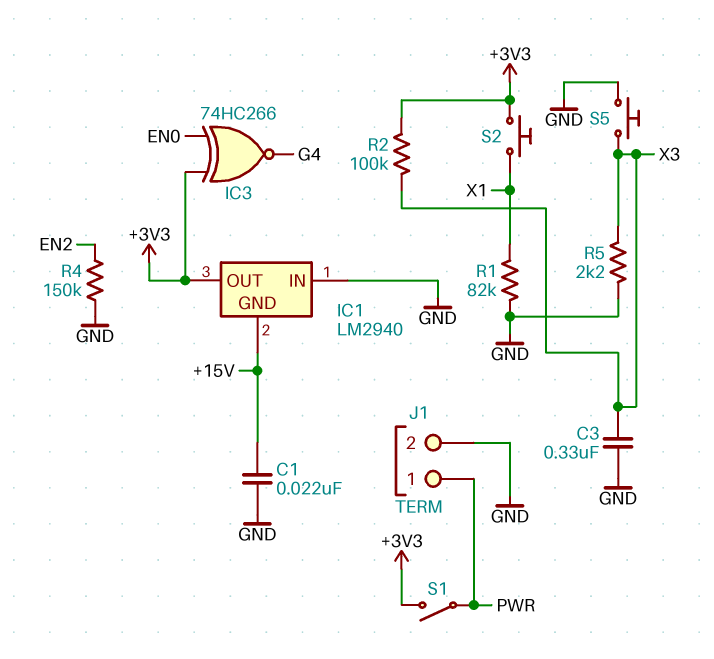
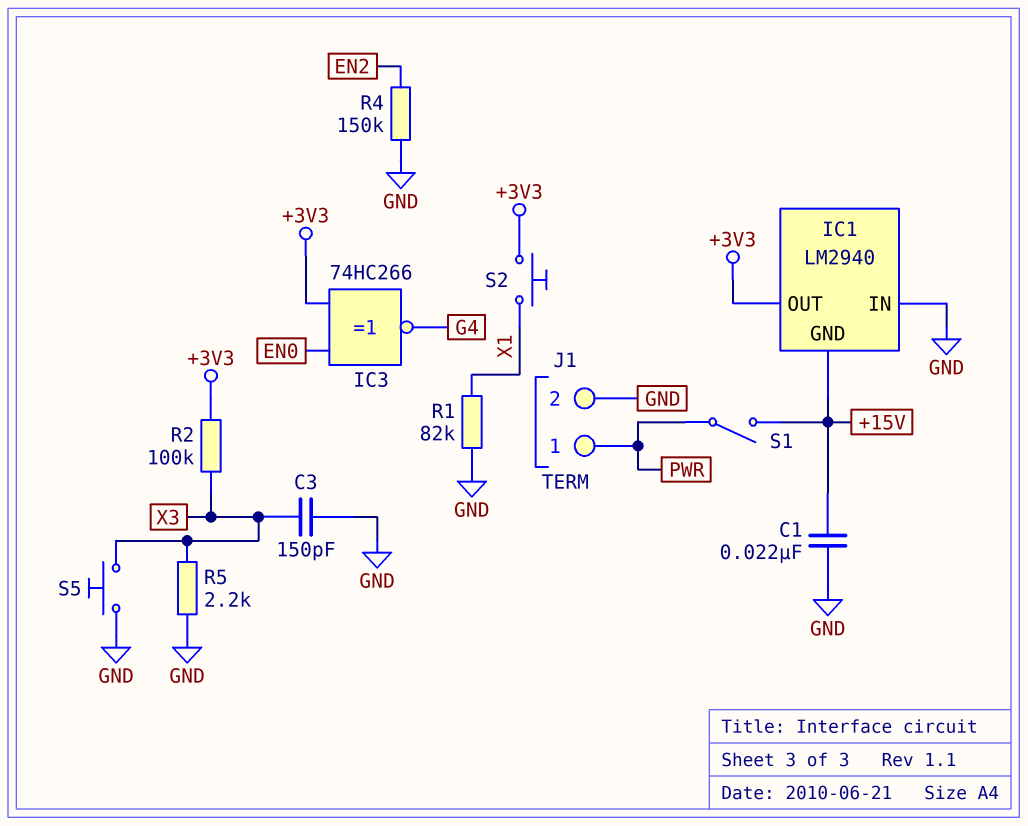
C3: 330nF (GND, X3) -> 150pF (GND, X3)
S1: switch (+3V3, PWR) -> switch (+15V, PWR)

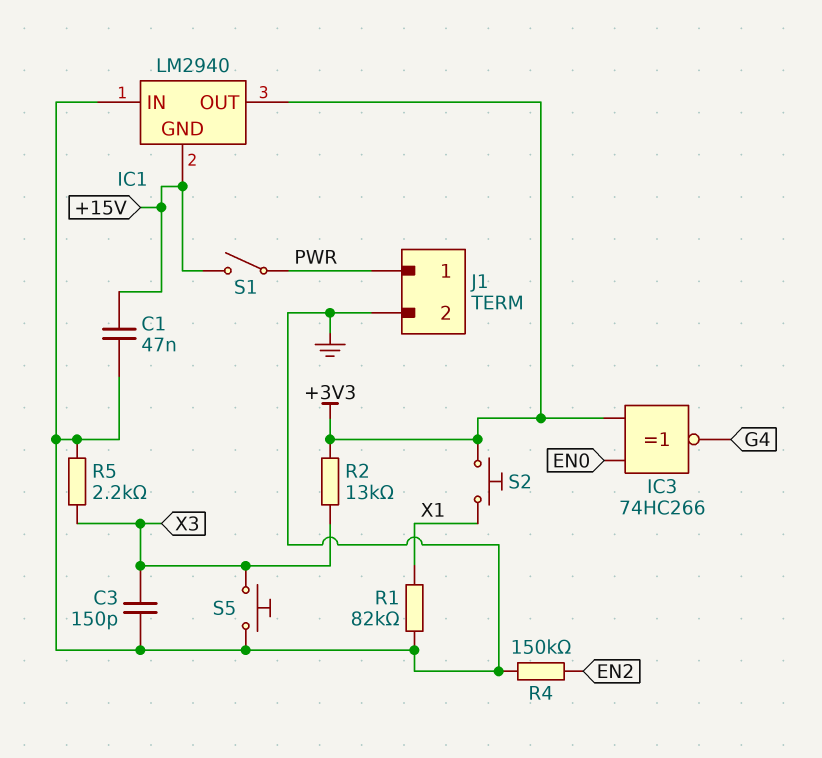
C1: 22nF (+15V, GND) -> 47nF (+15V, GND)
R2: 100k (+3V3, X3) -> 13k (+3V3, X3)

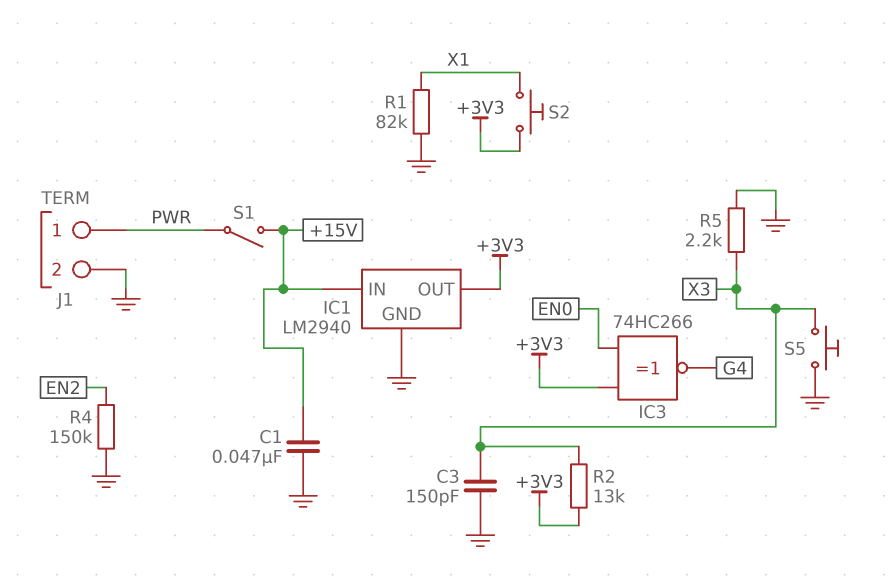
IC1 pin GND: +15V -> GND
IC1 pin IN: GND -> +15V

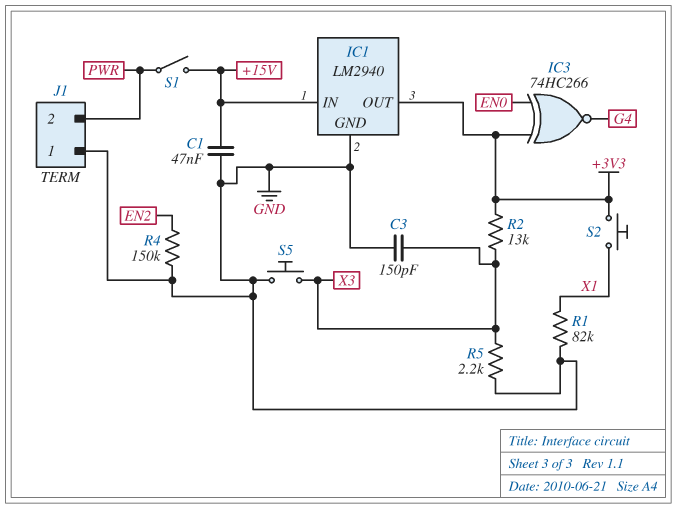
J1 pin 1: PWR -> GND
J1 pin 2: GND -> PWR

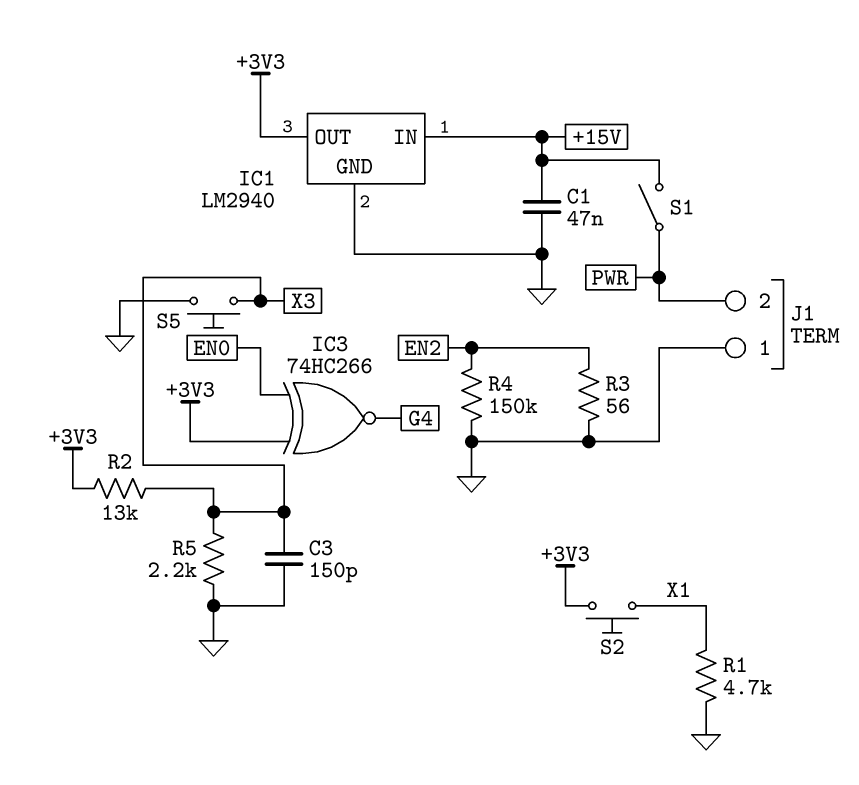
R1: 82k (GND, X1) -> 4.7k (GND, X1)
R3: none -> 56 (EN2, GND)

